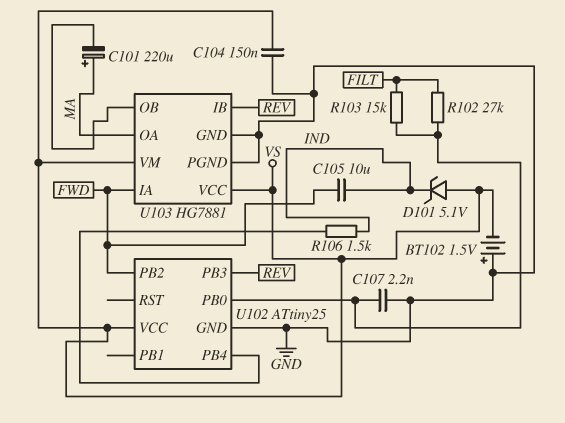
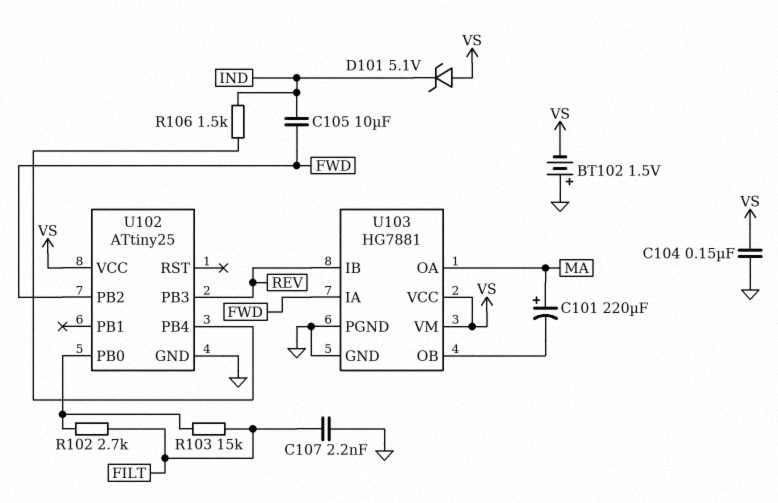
C107: 2.2nF (GND, U102/PB0) -> 2.2nF (FILT, GND)
R102: 27k (FILT, U102/PB0) -> 2.7k (FILT, U102/PB0)

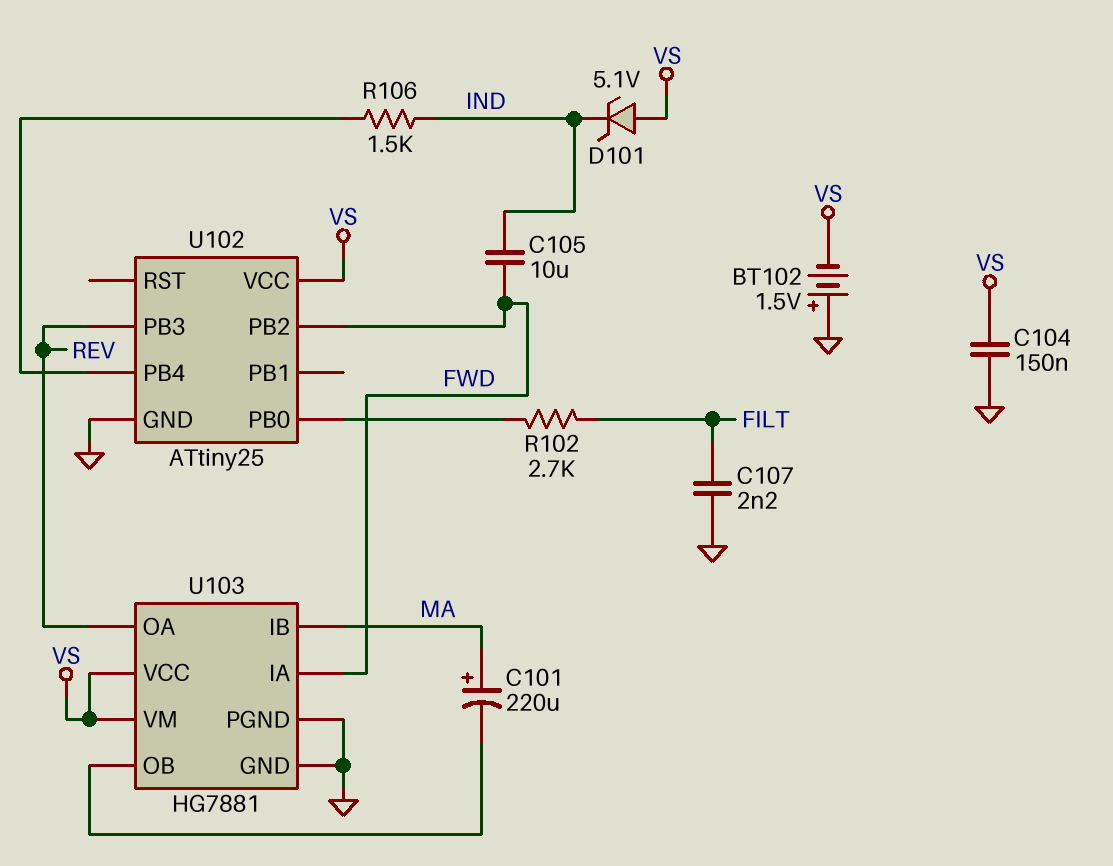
R103: 15k (FILT, U102/PB0) -> none
U103 pin IB: REV -> MA
U103 pin OA: MA -> REV

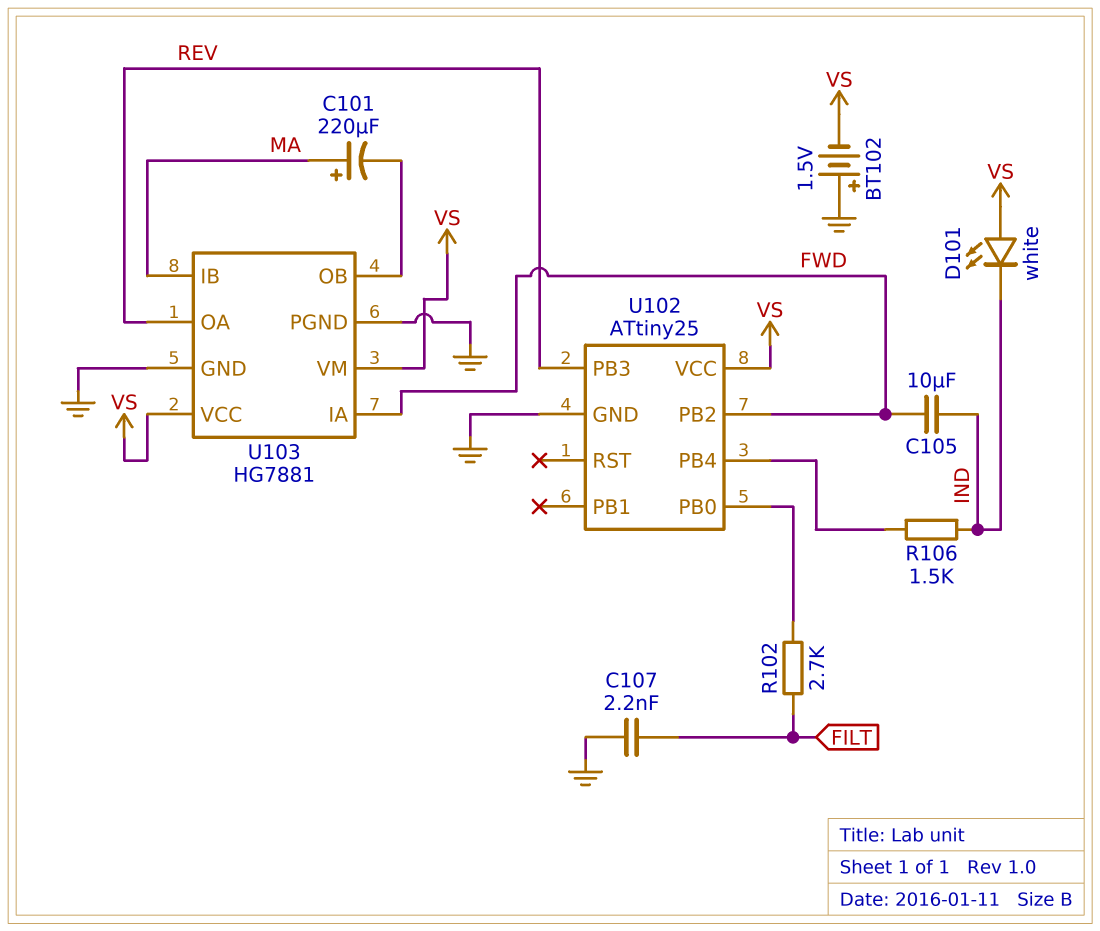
C104: 150nF (GND, VS) -> none
D101: zener 5.1V (A VS, K IND) -> LED white (A VS, K IND)

